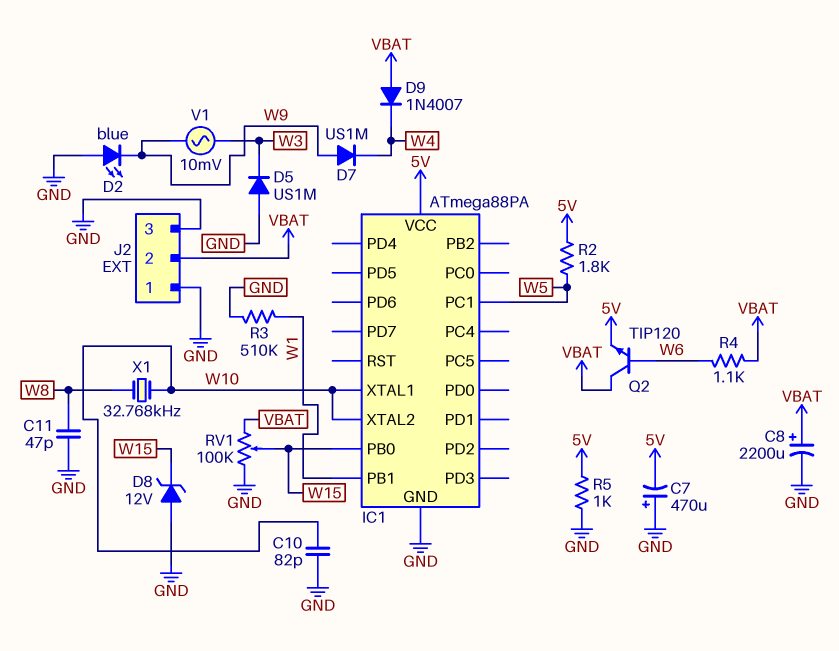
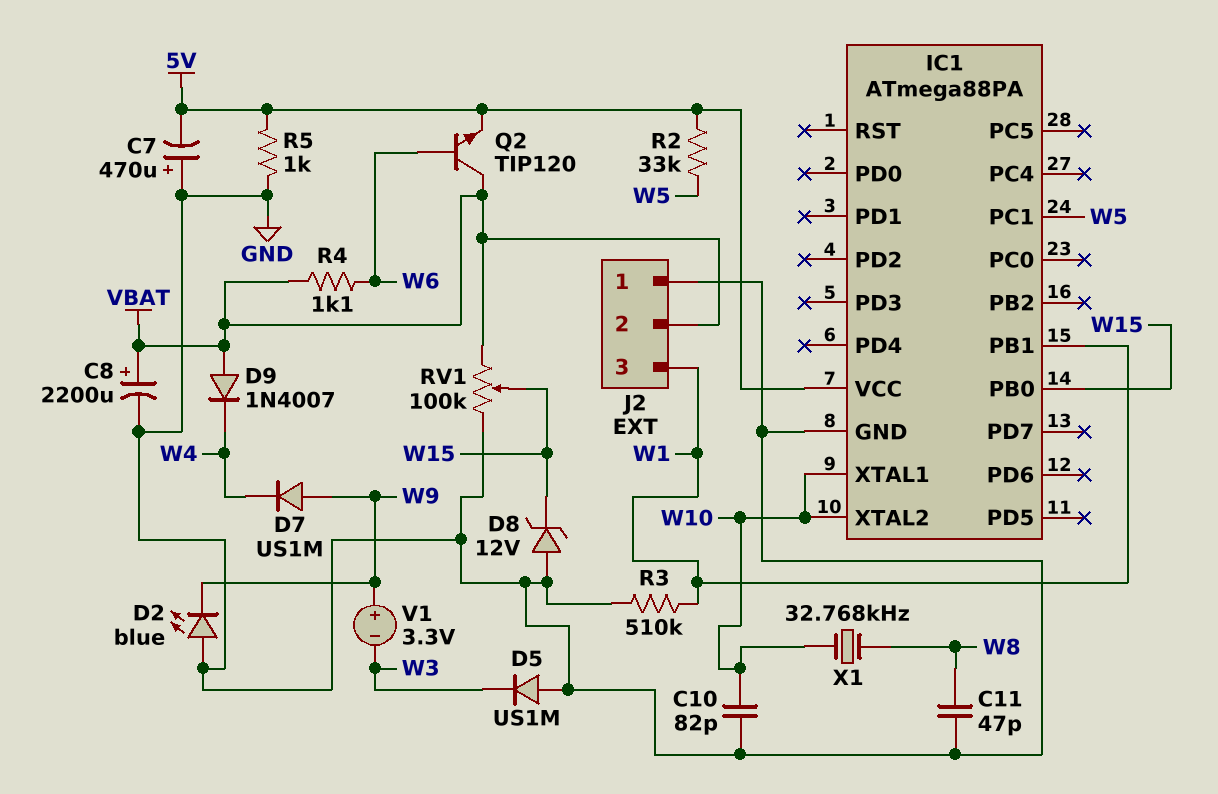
J2 pin 3: GND -> W1
R2: 1.8k (5V, W5) -> 33k (5V, W5)
V1: AC 10mV (W3, W9) -> 3.3V (plus W9, minus W3)

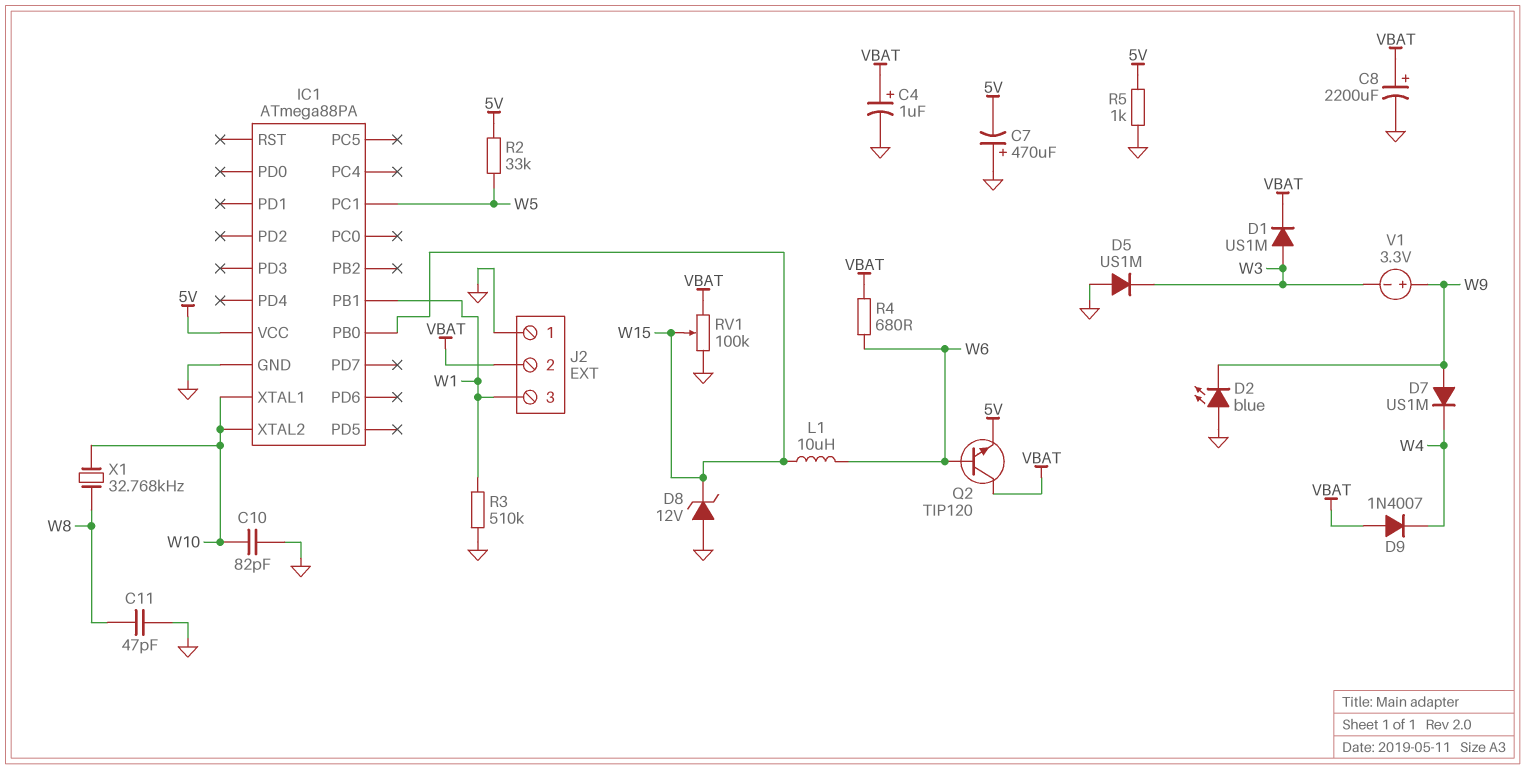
C4: none -> 1uF (plus VBAT, minus GND)
D1: none -> diode US1M (A W3, K VBAT)
L1: none -> 10uH (W6, W15)
R4: 1.1k (VBAT, W6) -> 680 (VBAT, W6)

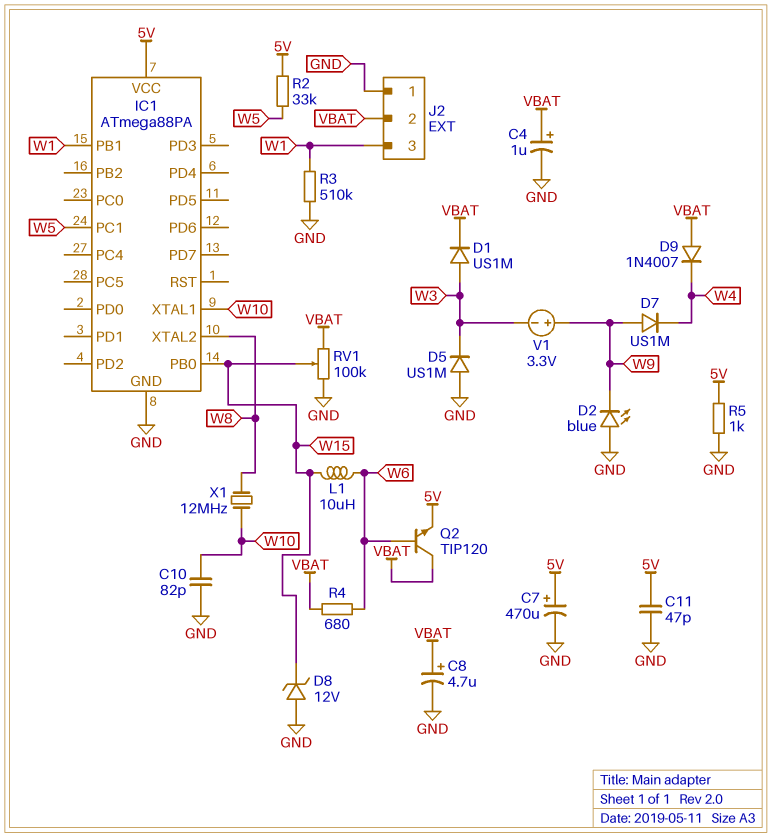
C7: 470uF (plus GND, minus 5V) -> 470uF (plus 5V, minus GND)
C8: 2200uF (plus VBAT, minus GND) -> 4.7uF (plus VBAT, minus GND)
C11: 47pF (GND, W8) -> 47pF (5V, GND)
IC1 pin XTAL2: W10 -> W8
X1: 32.768kHz (W8, W10) -> 12MHz (W8, W10)

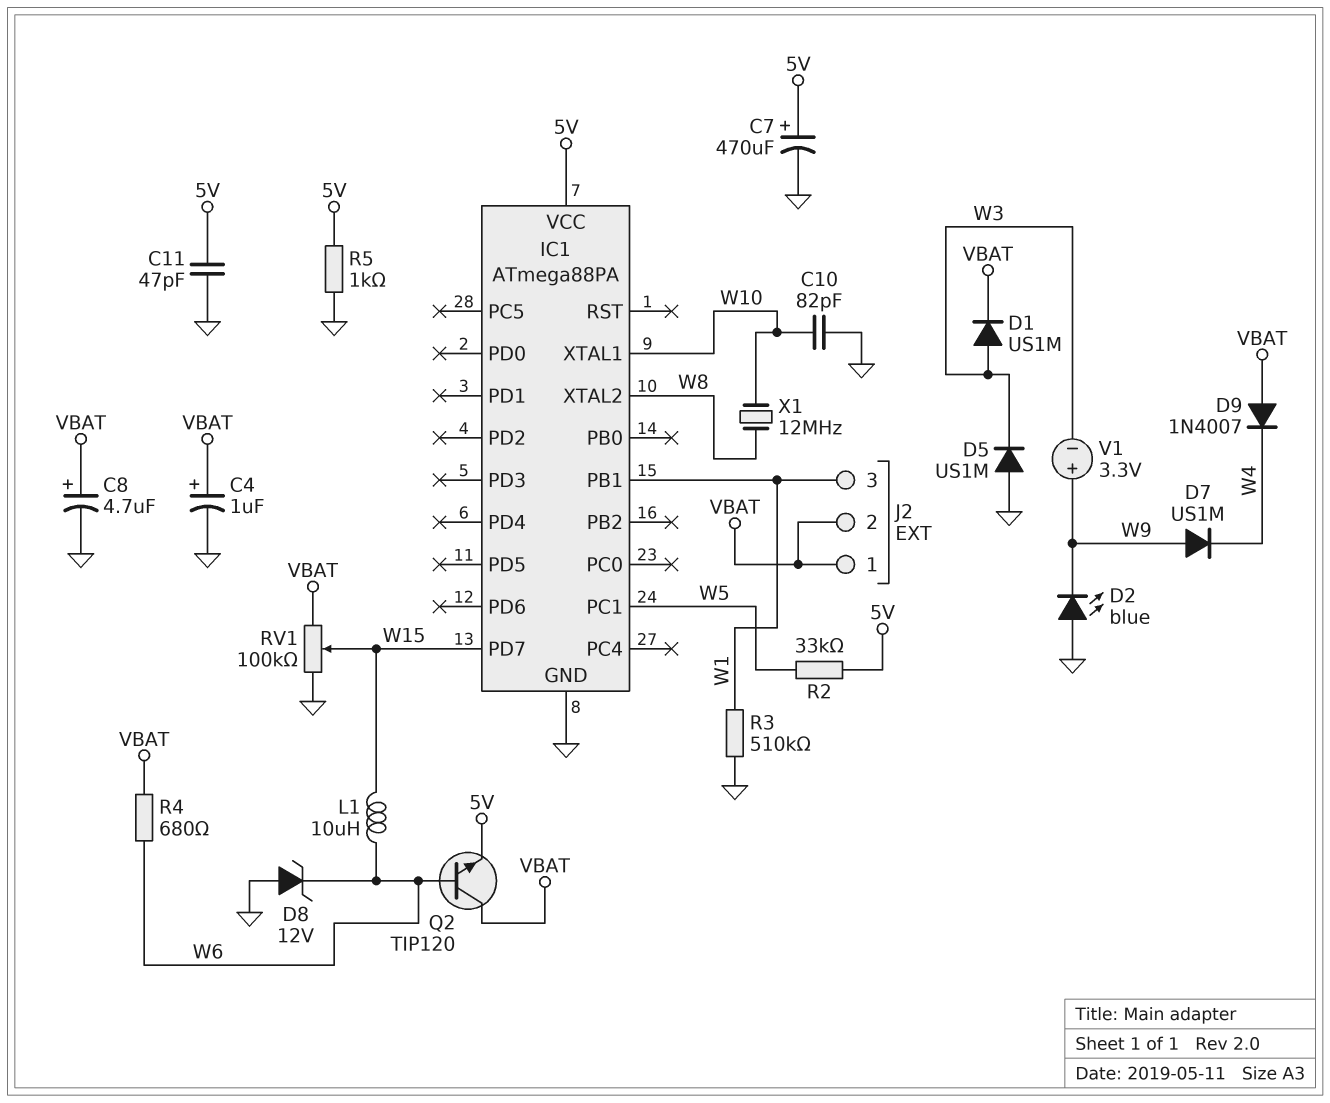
D8: zener 12V (A GND, K W15) -> zener 12V (A GND, K W6)
IC1 pin PB0: W15 -> none
IC1 pin PD7: none -> W15
J2 pin 1: GND -> VBAT

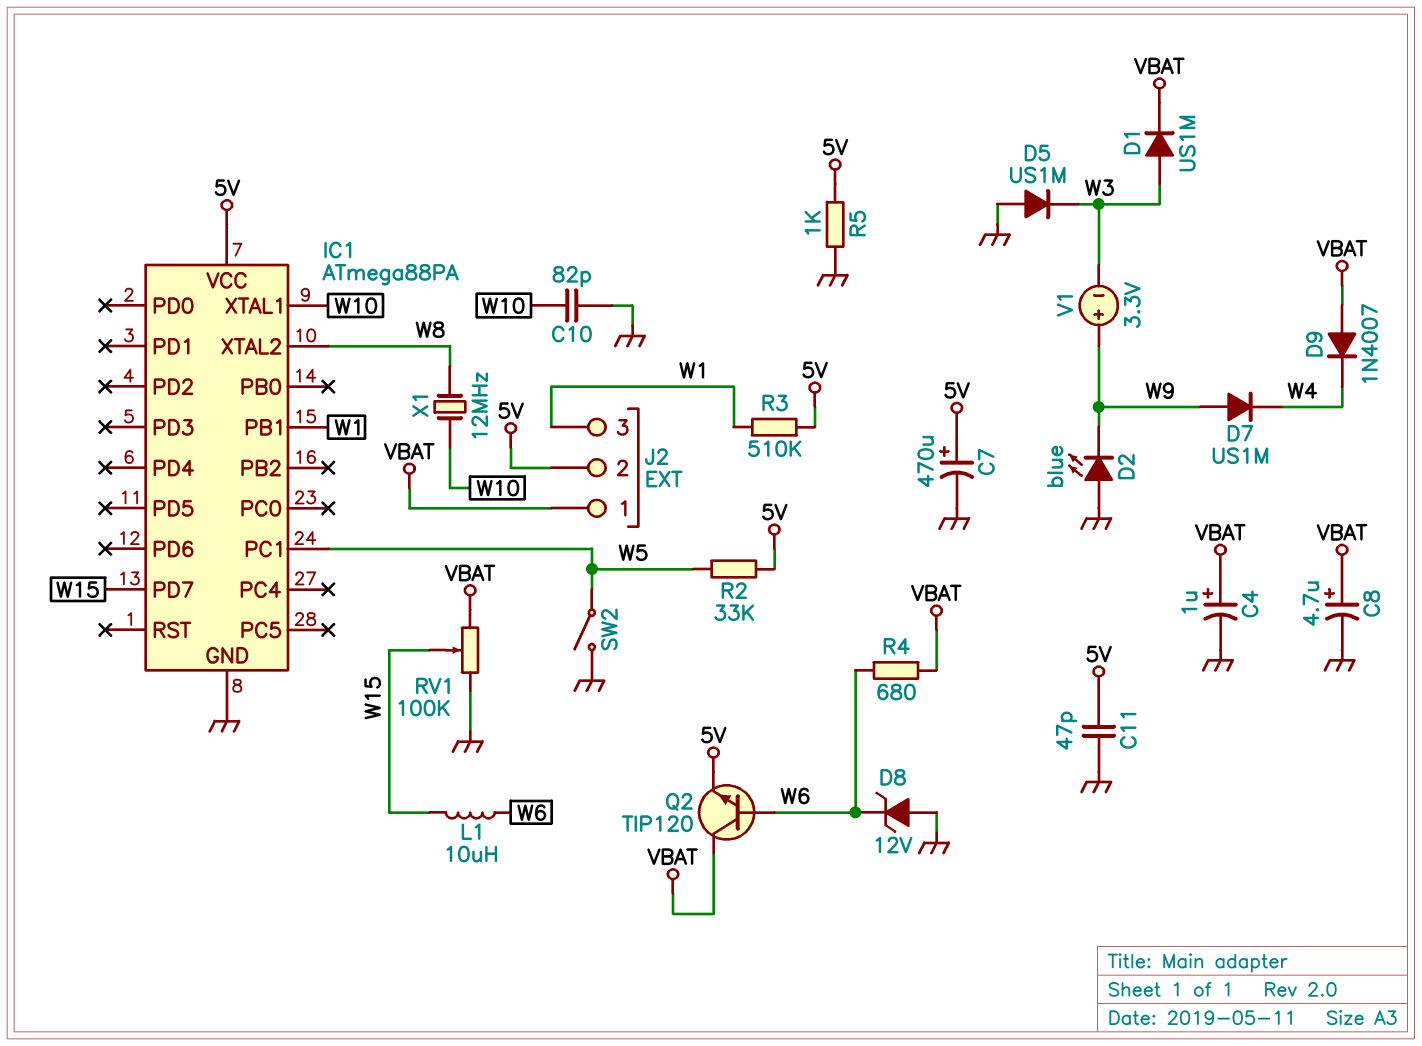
J2 pin 2: VBAT -> 5V
R3: 510k (GND, W1) -> 510k (5V, W1)
SW2: none -> switch (GND, W5)

